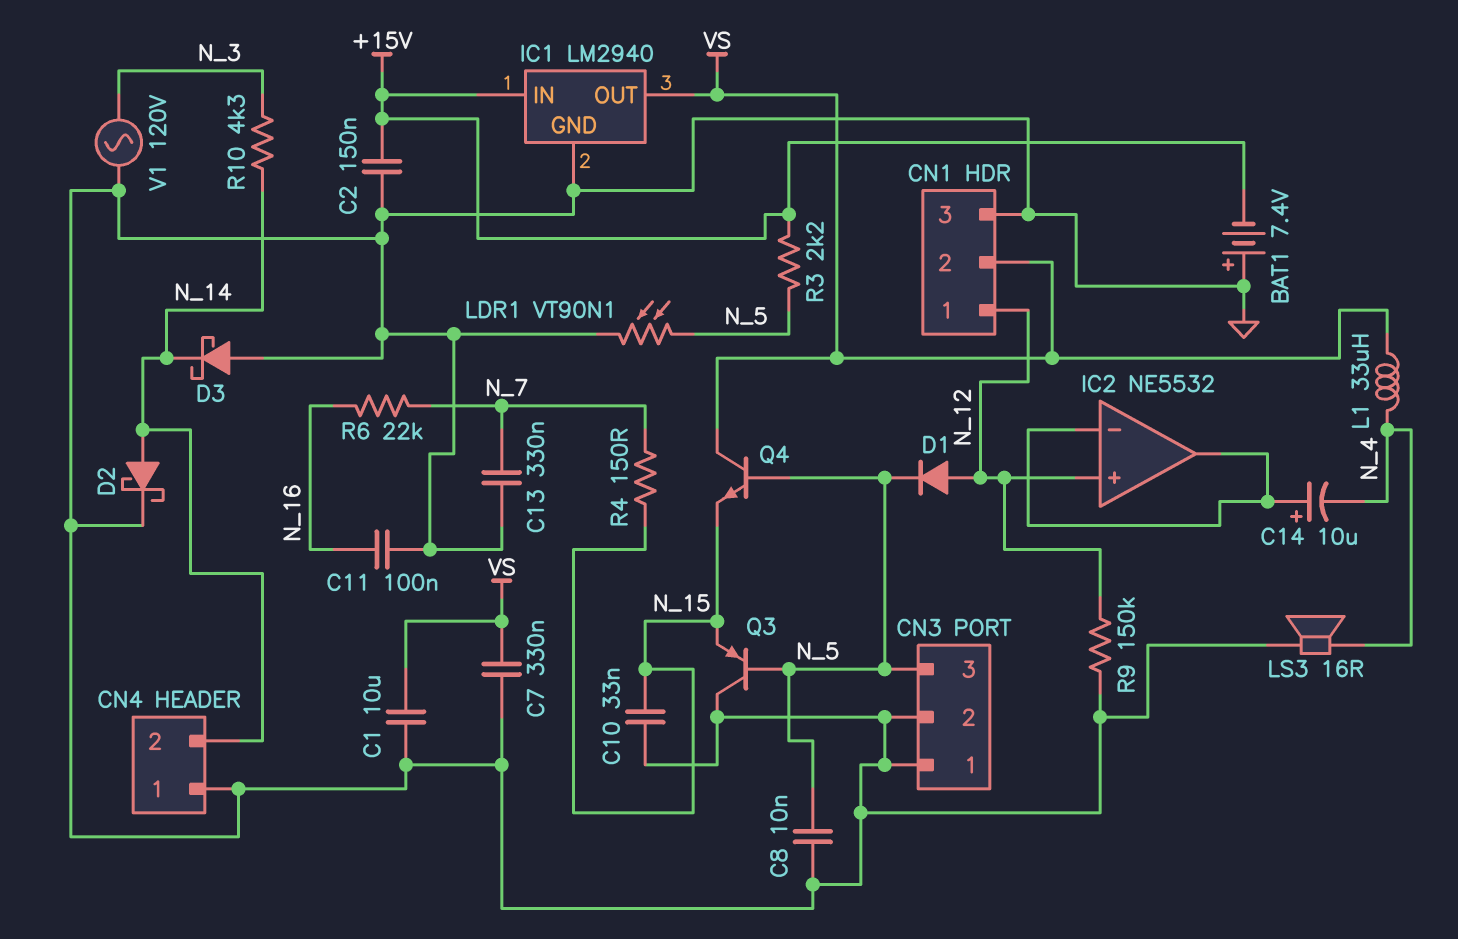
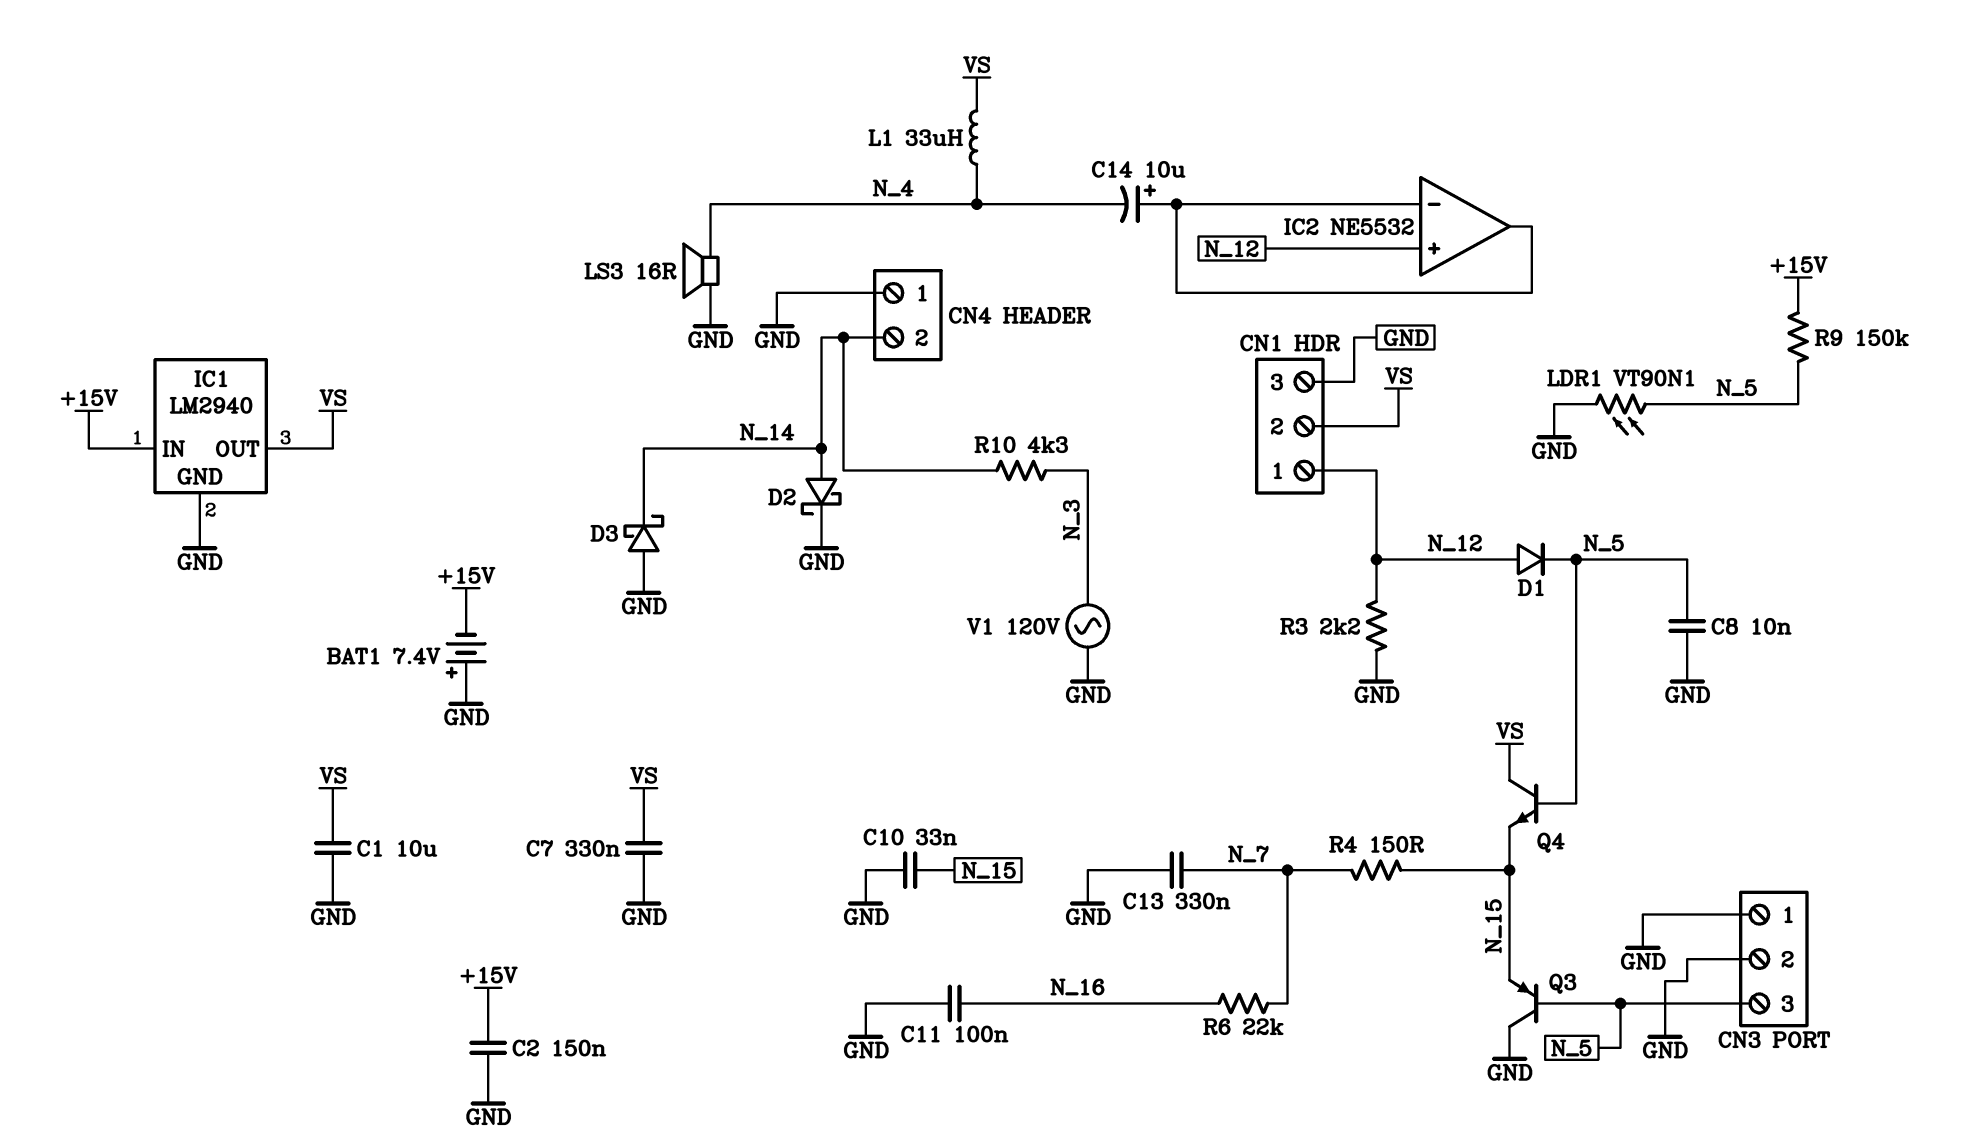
R3: 2.2k (+15V, N_5) -> 2.2k (GND, N_12)
R9: 150k (GND, N_12) -> 150k (+15V, N_5)

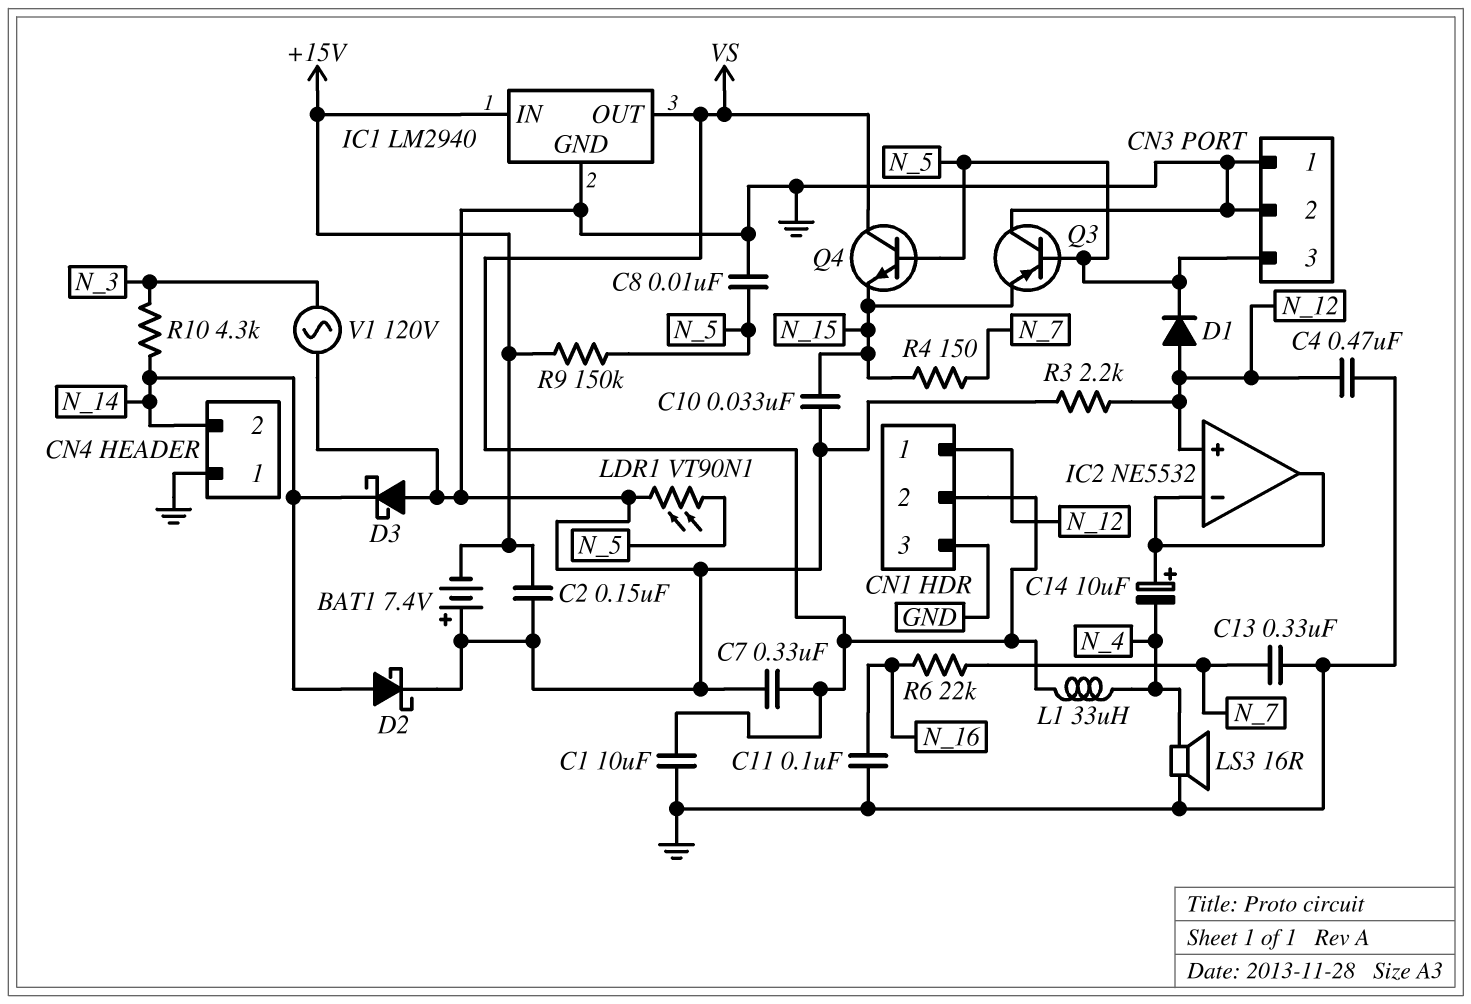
C4: none -> 470nF (GND, N_12)

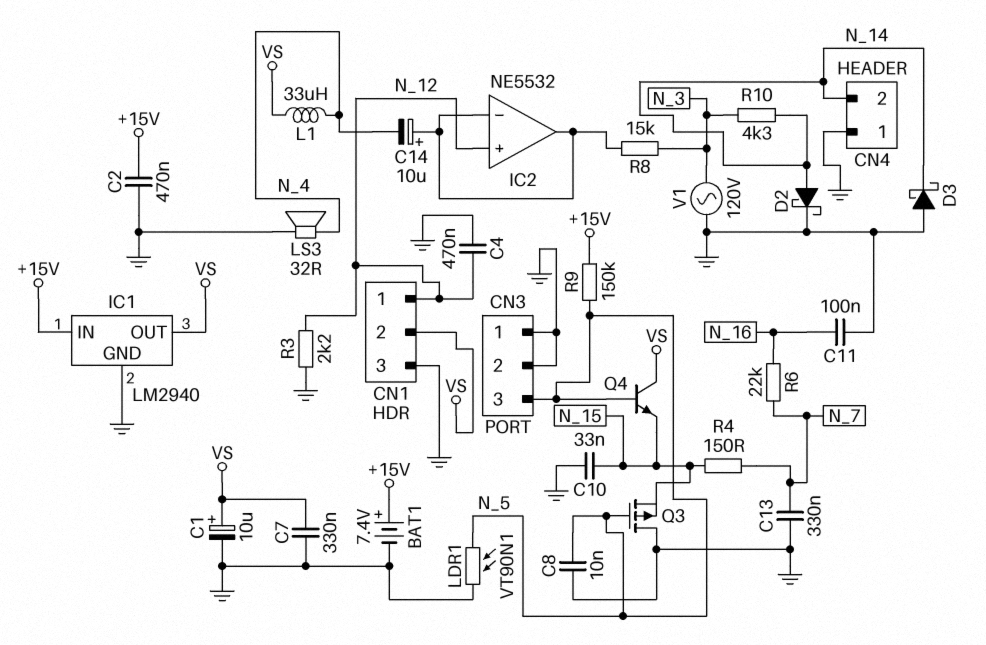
BAT1: 7.4V (plus GND, minus +15V) -> 7.4V (plus +15V, minus GND)
C1: 10uF (GND, VS) -> 10uF (plus VS, minus GND)
C2: 150nF (+15V, GND) -> 470nF (+15V, GND)
D1: diode (A N_12, K N_5) -> none
LS3: speaker 16R (GND, N_4) -> speaker 32R (GND, N_4)
Q3: PNP (B N_5, C GND, E N_15) -> PMOS (G N_5, D GND, S N_15)
R8: none -> 15k (IC2/in-, N_3)

